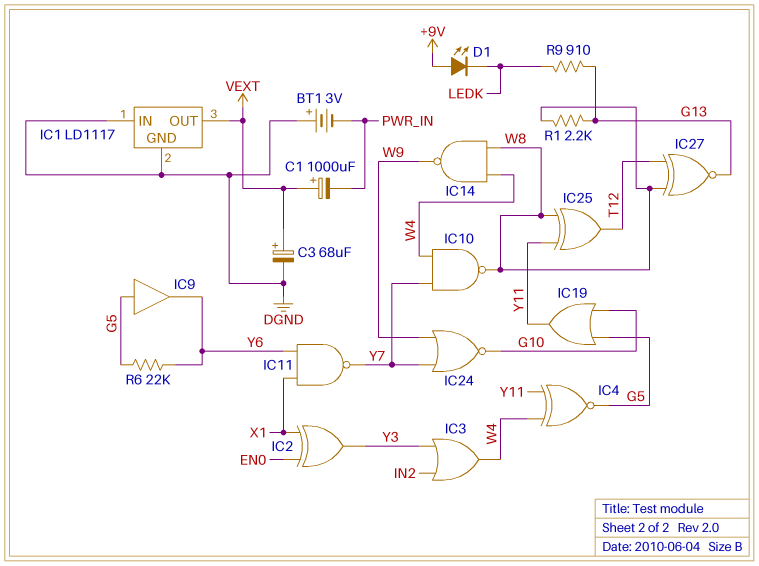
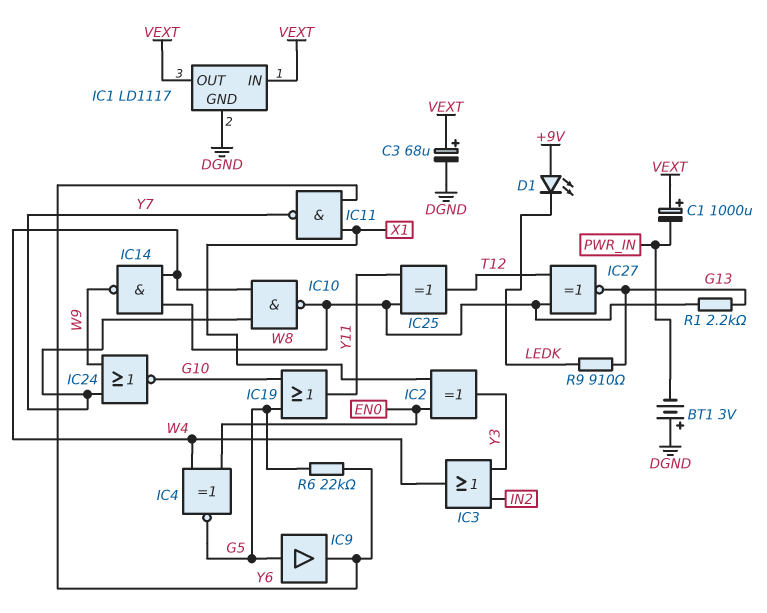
IC1 pin IN: DGND -> VEXT
IC4: XNOR (in W4, in Y11, out G5) -> XNOR (in EN0, in W4, out G5)

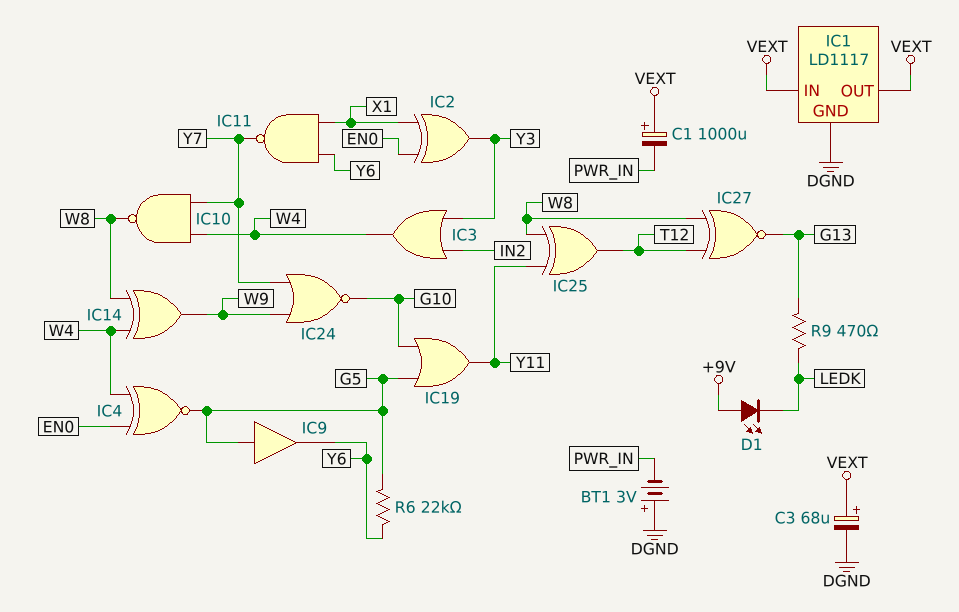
IC14: NAND (in W4, in W8, out W9) -> XOR (in W4, in W8, out W9)
R1: 2.2k (G13, W8) -> none
R9: 910 (G13, LEDK) -> 470 (G13, LEDK)

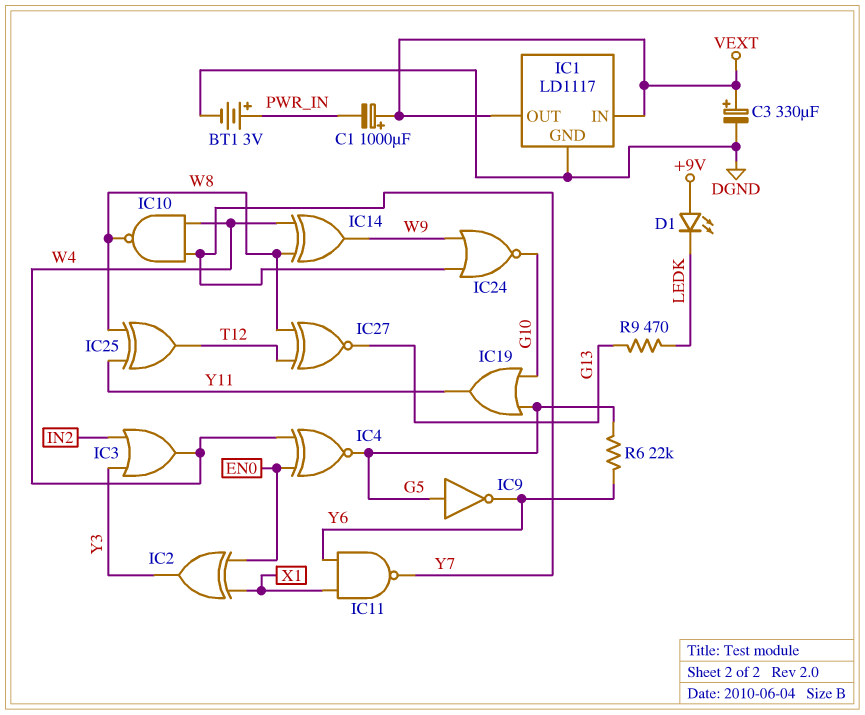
BT1: 3V (plus DGND, minus PWR_IN) -> 3V (plus PWR_IN, minus DGND)
C3: 68uF (plus VEXT, minus DGND) -> 330uF (plus VEXT, minus DGND)
IC9: buffer (in G5, out Y6) -> NOT (in G5, out Y6)

